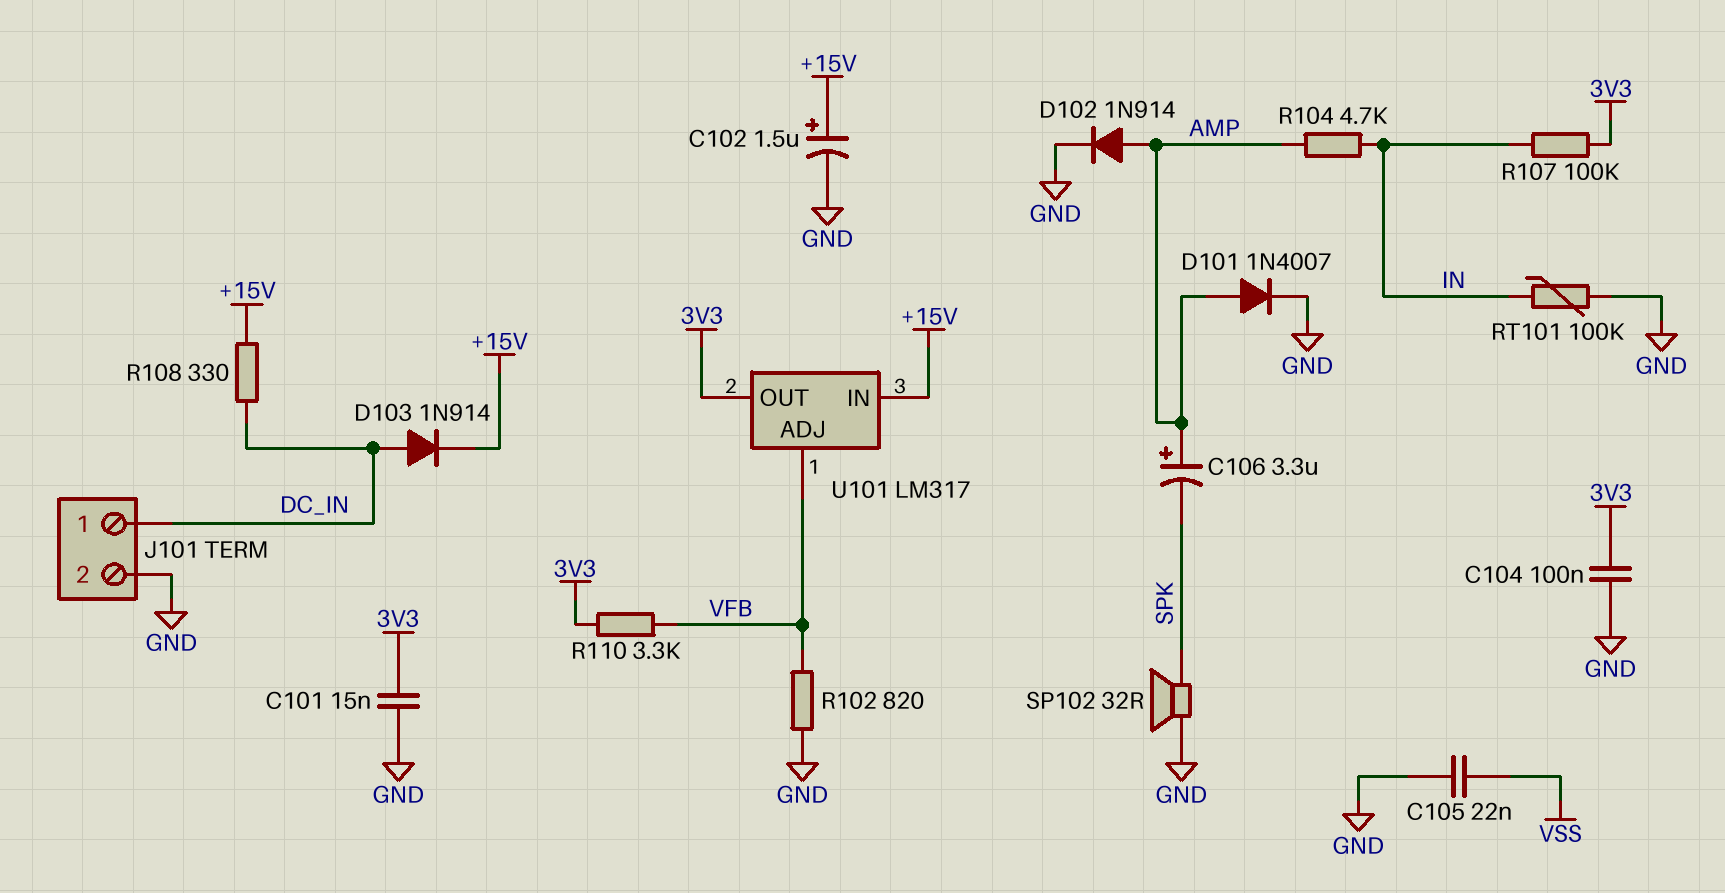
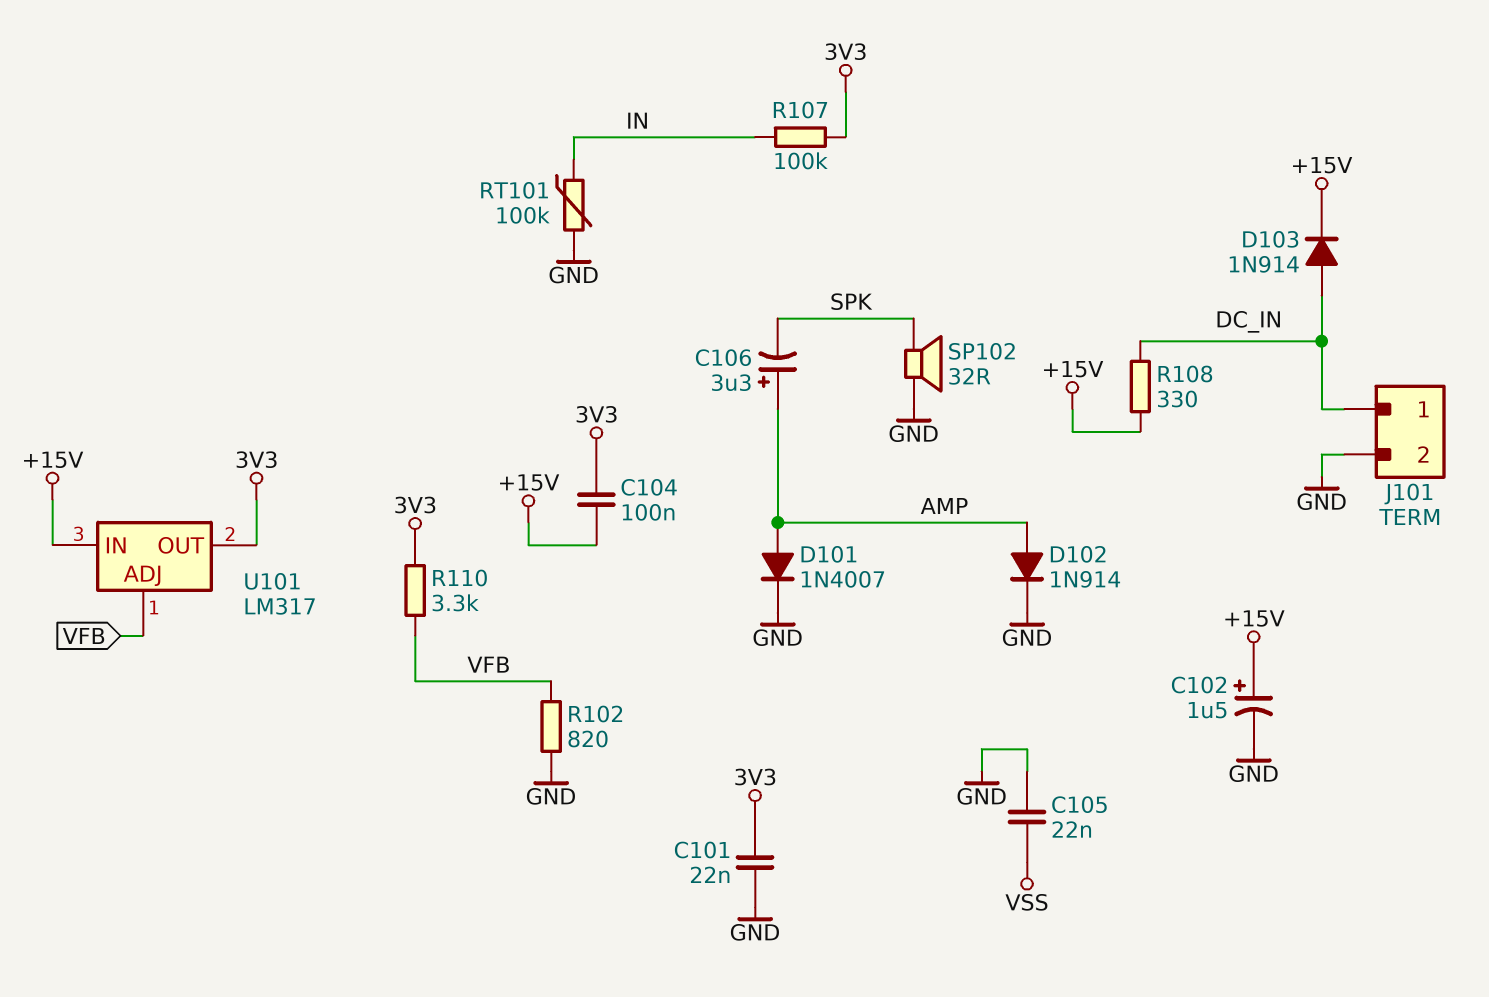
C101: 15nF (3V3, GND) -> 22nF (3V3, GND)
C104: 100nF (3V3, GND) -> 100nF (+15V, 3V3)
R104: 4.7k (AMP, IN) -> none

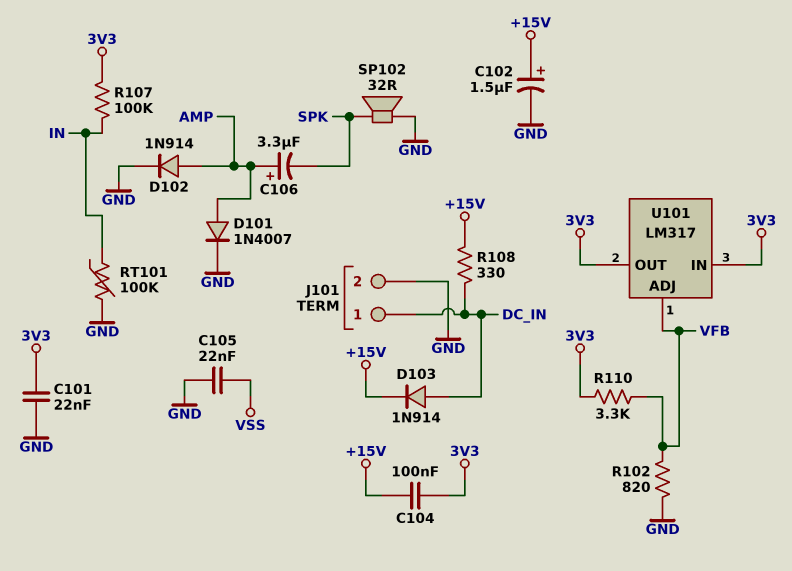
U101 pin IN: +15V -> 3V3

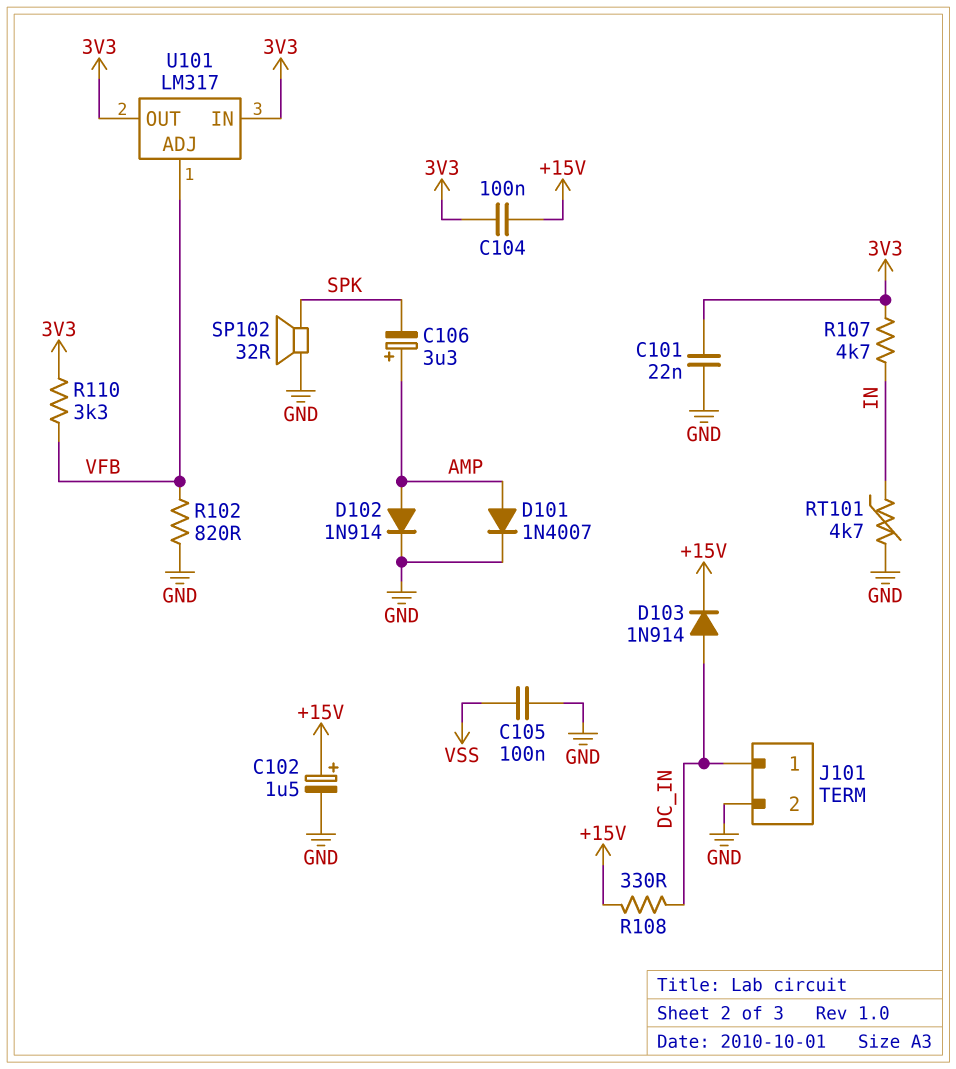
C105: 22nF (GND, VSS) -> 100nF (GND, VSS)
R107: 100k (3V3, IN) -> 4.7k (3V3, IN)
RT101: 100k (GND, IN) -> 4.7k (GND, IN)

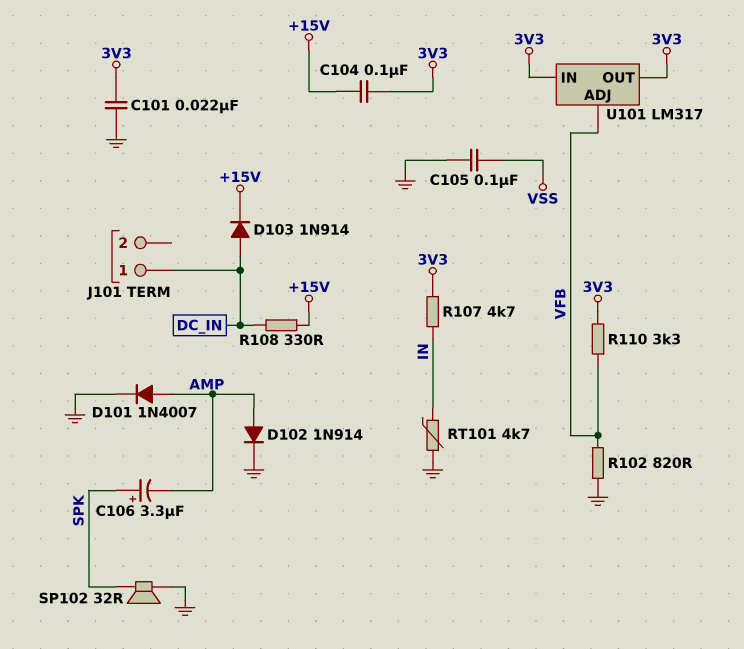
C102: 1.5uF (plus +15V, minus GND) -> none
C106: 3.3uF (plus AMP, minus SPK) -> 3.3uF (plus SPK, minus AMP)
J101 pin 2: GND -> none

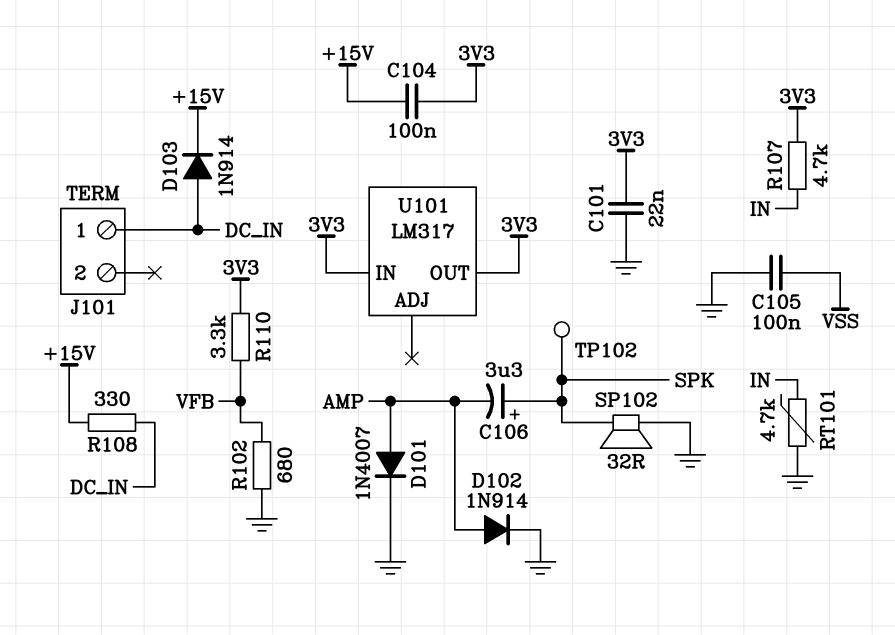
R102: 820 (GND, VFB) -> 680 (GND, VFB)
TP102: none -> test point (SPK)
U101 pin ADJ: VFB -> none

